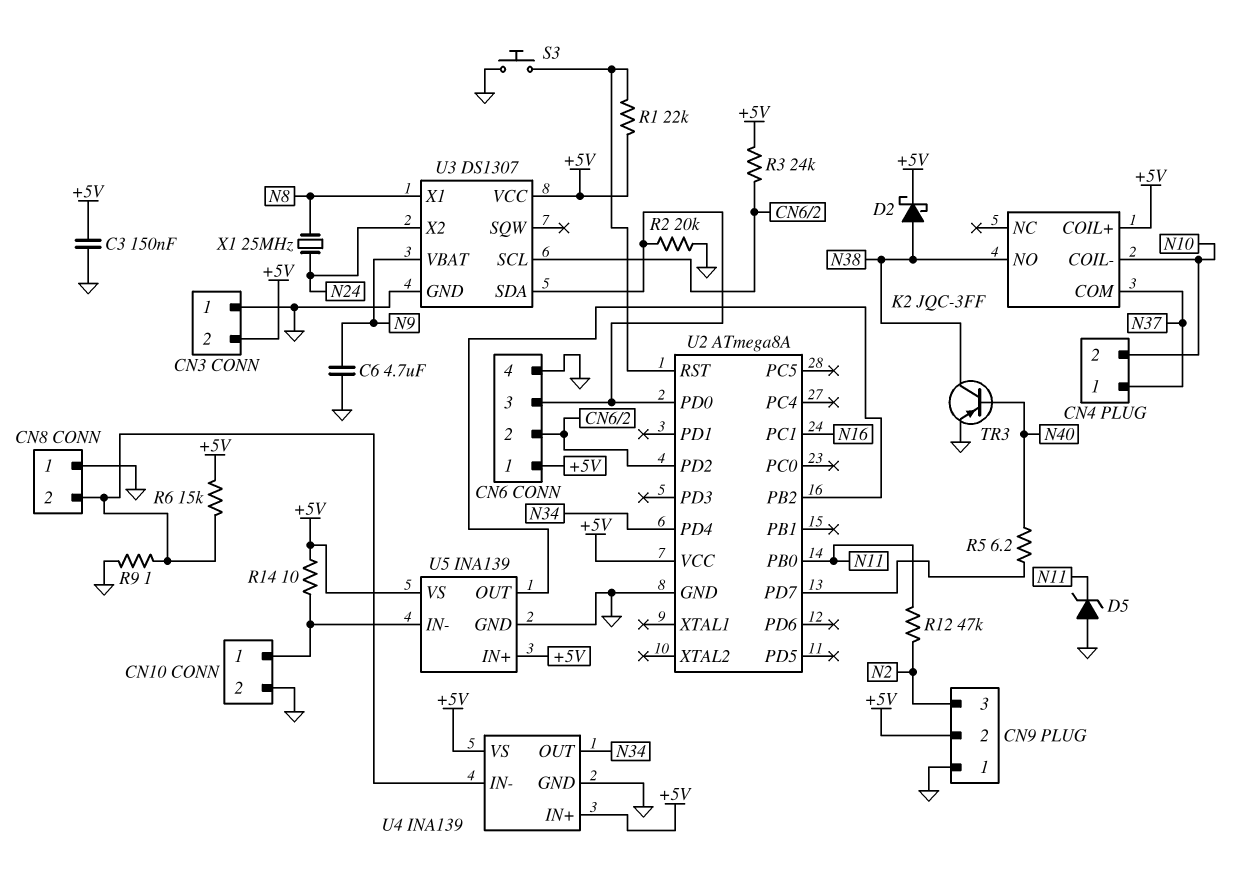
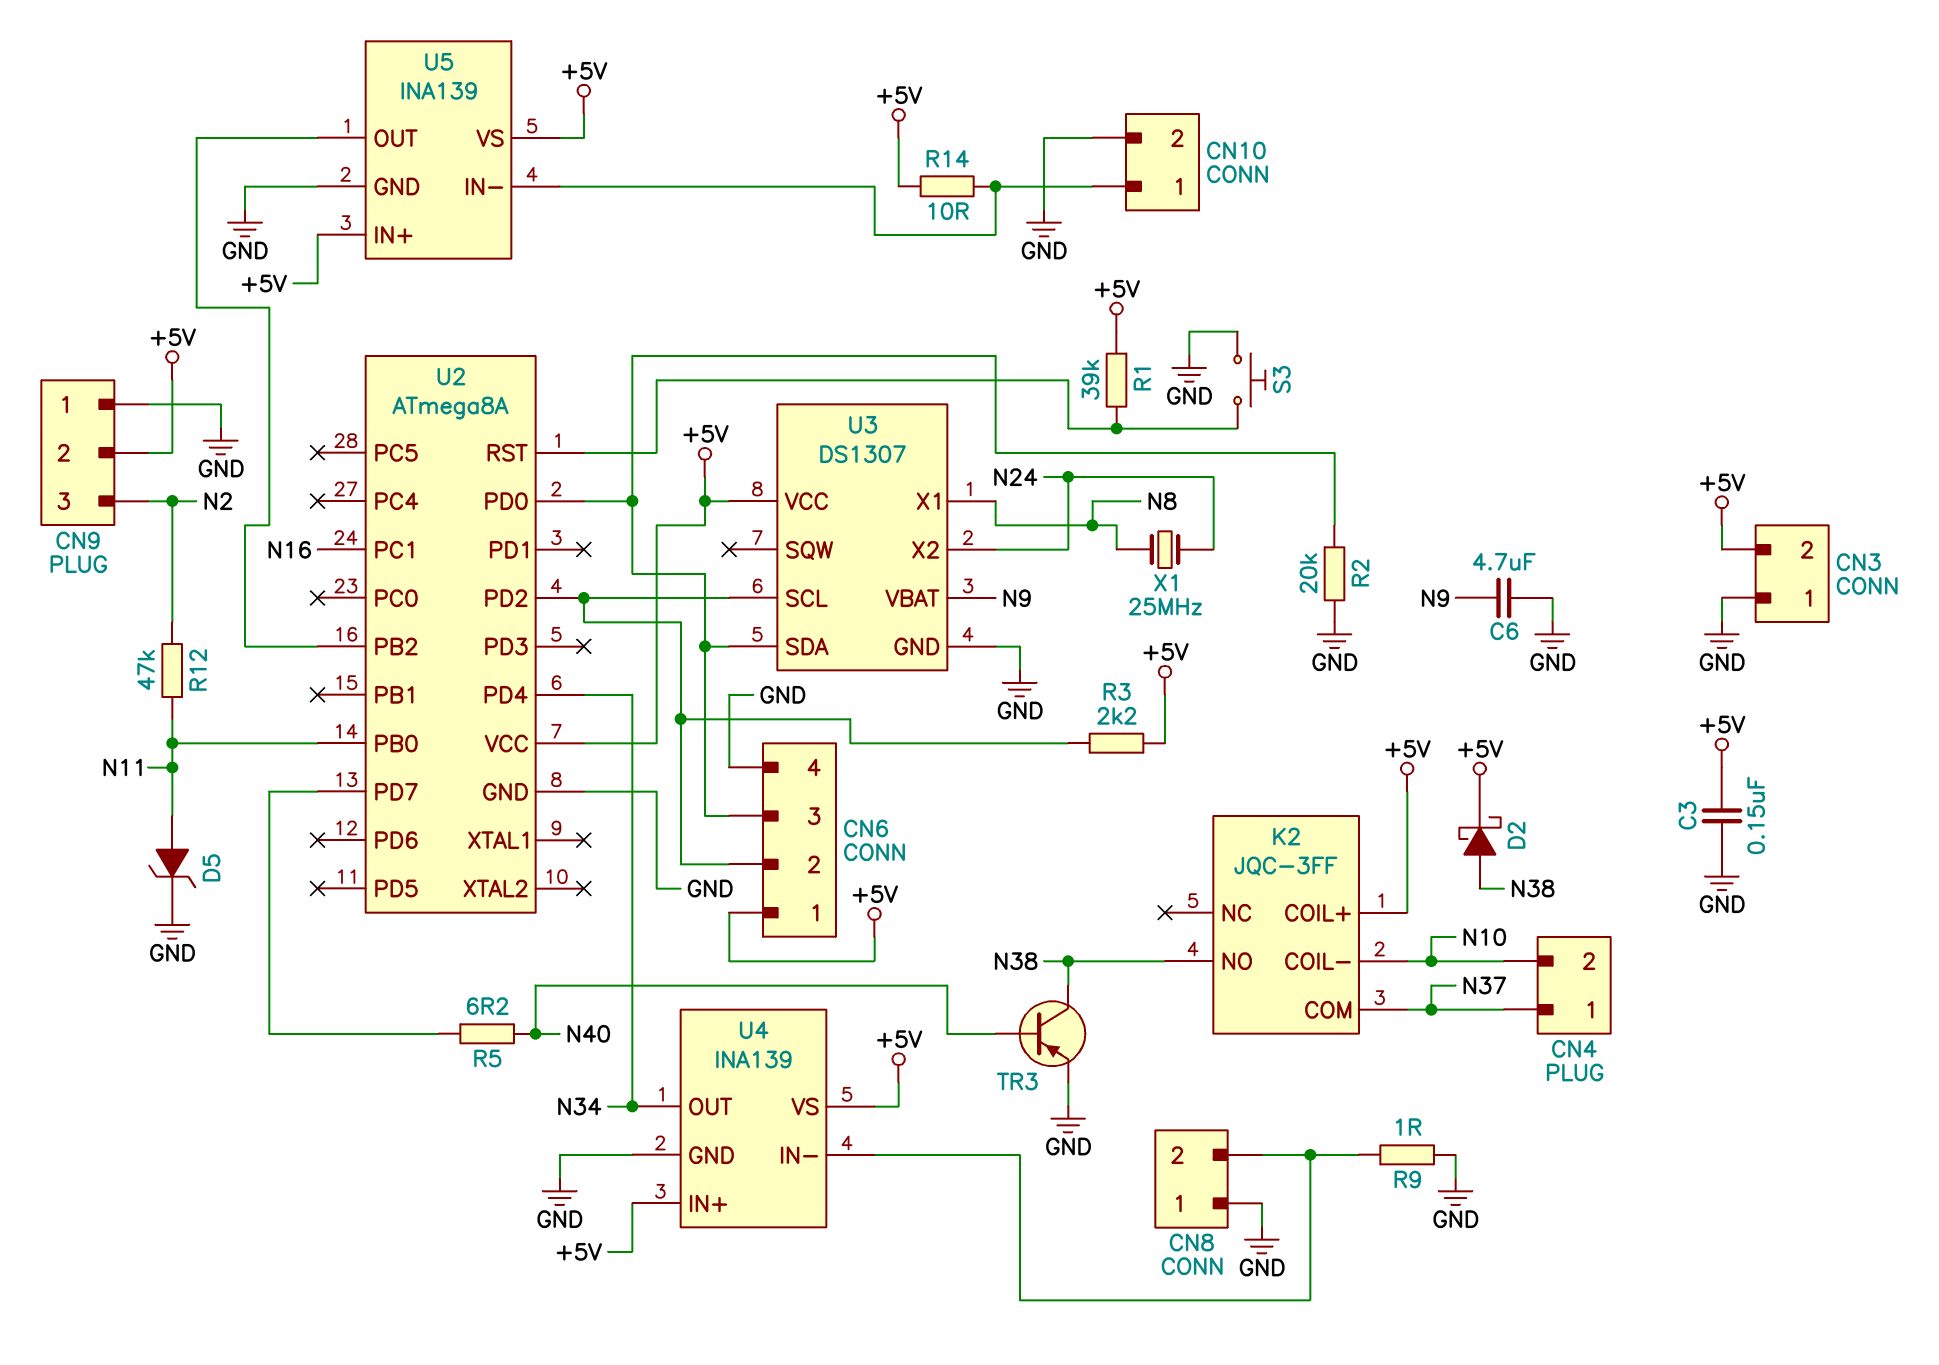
D5: zener (A GND, K N11) -> zener (A N11, K GND)
R1: 22k (+5V, U2/RST) -> 39k (+5V, U2/RST)
R3: 24k (+5V, CN6/2) -> 2.2k (+5V, CN6/2)
R6: 15k (+5V, CN8/2) -> none

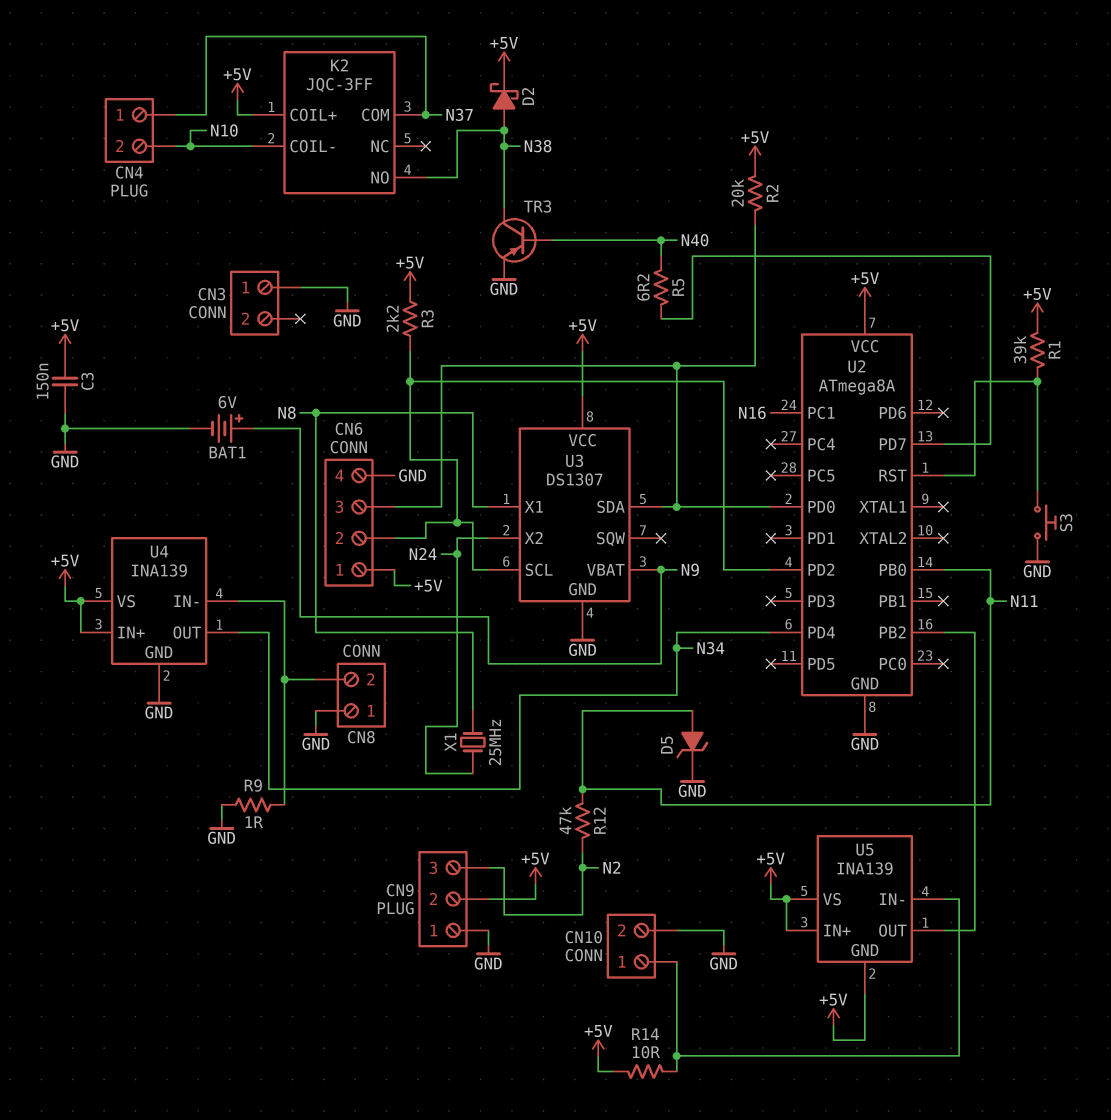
BAT1: none -> 6V (plus N9, minus GND)
C6: 4.7uF (GND, N9) -> none
CN3 pin 2: +5V -> none
R2: 20k (CN6/3, GND) -> 20k (+5V, CN6/3)
U5 pin GND: GND -> +5V

